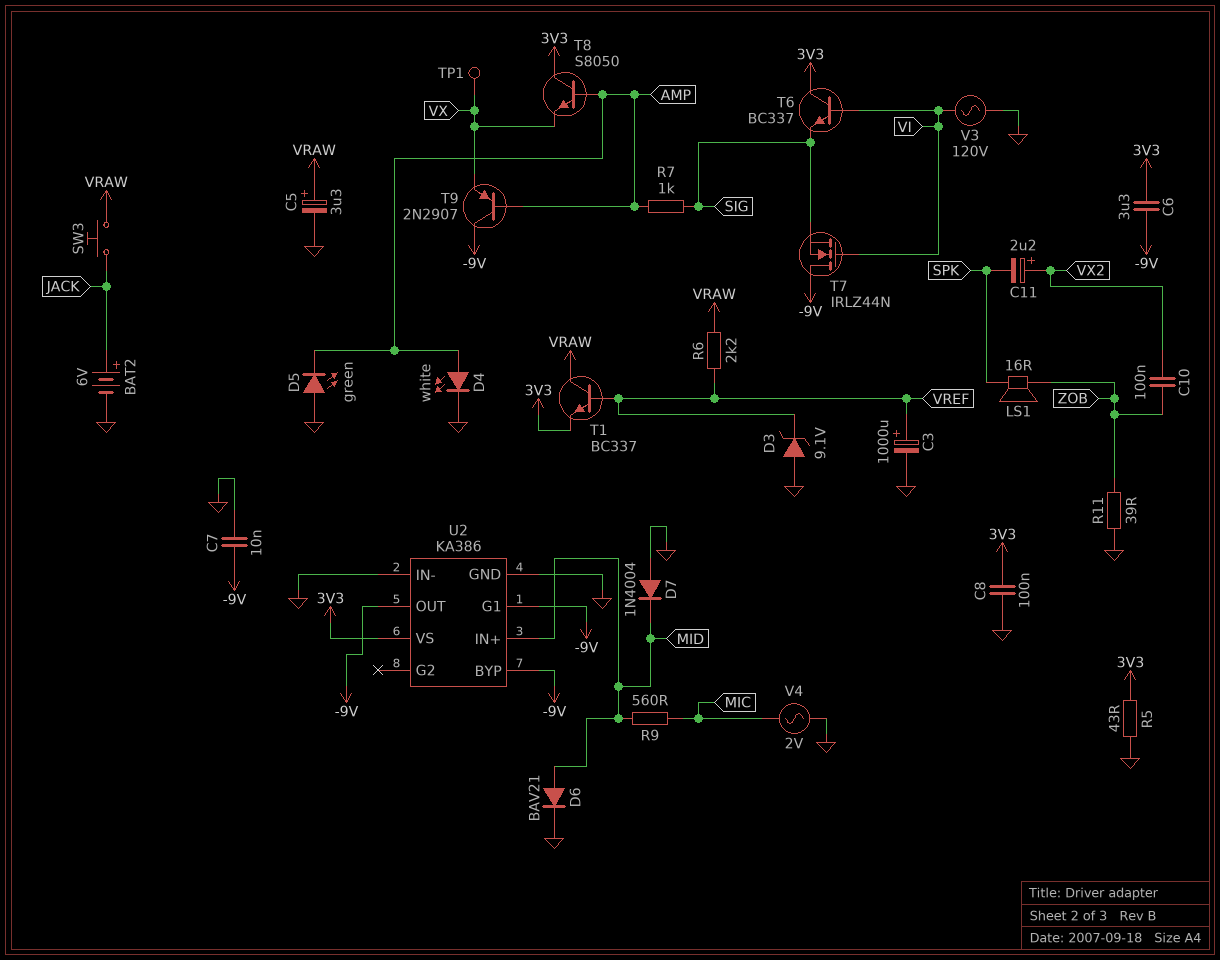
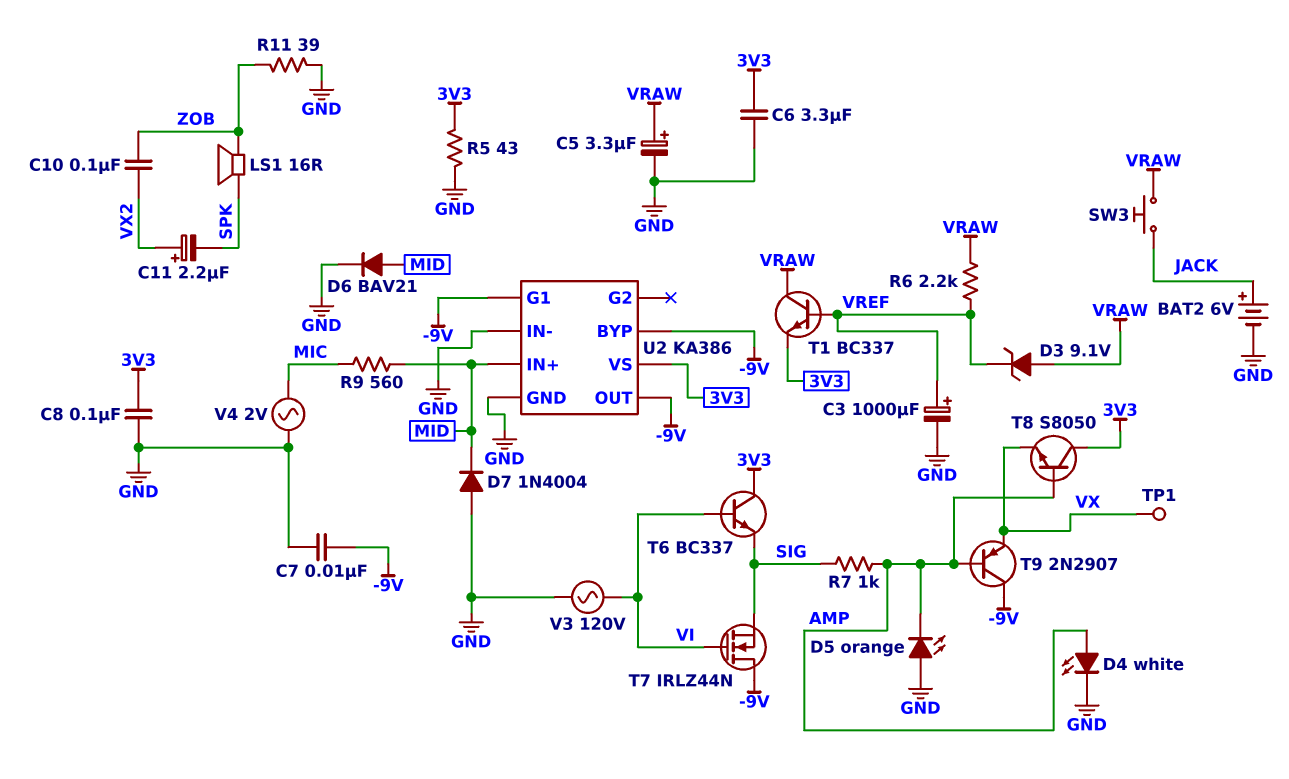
C6: 3.3uF (-9V, 3V3) -> 3.3uF (3V3, GND)
D3: zener 9.1V (A GND, K VREF) -> zener 9.1V (A VRAW, K VREF)
D5: LED green (A GND, K AMP) -> LED orange (A GND, K AMP)

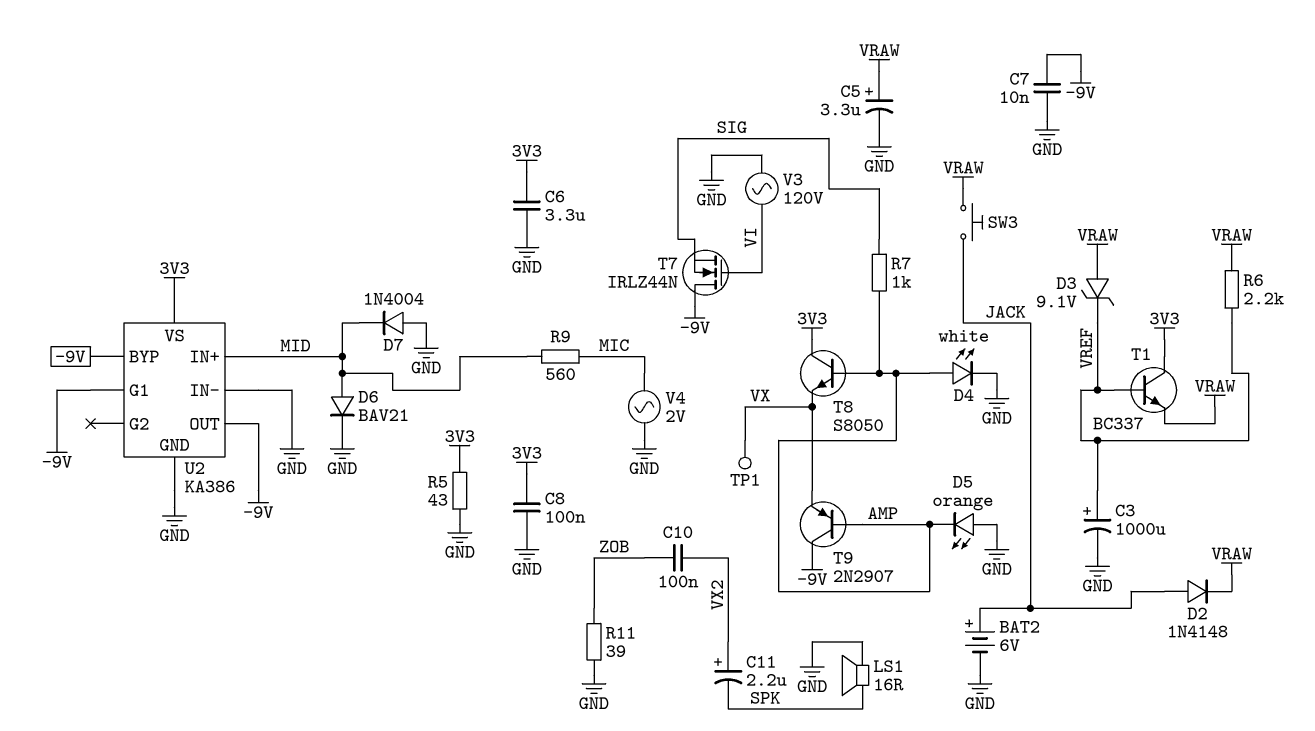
D2: none -> diode 1N4148 (A JACK, K VRAW)
LS1: speaker 16R (SPK, ZOB) -> speaker 16R (GND, SPK)
T1: NPN BC337 (B VREF, C VRAW, E 3V3) -> NPN BC337 (B VREF, C 3V3, E VRAW)
T6: NPN BC337 (B VI, C 3V3, E SIG) -> none

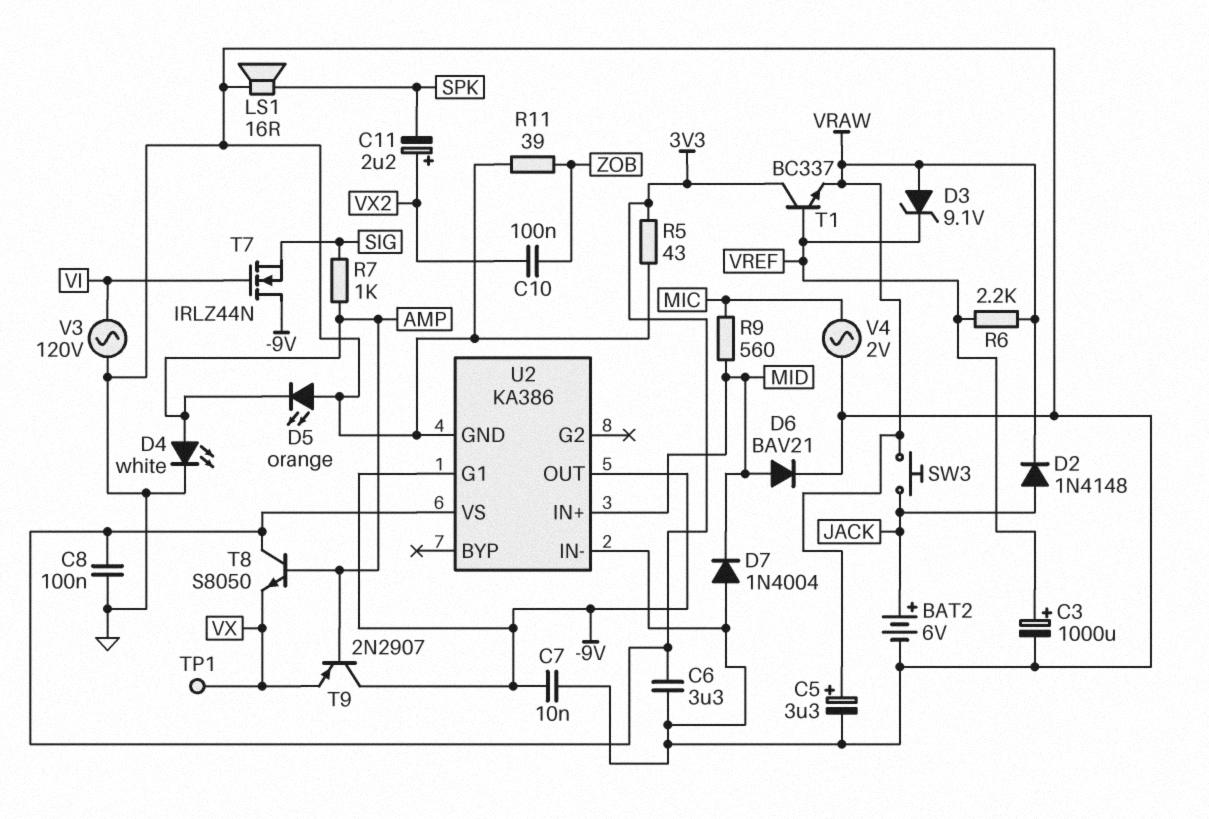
U2 pin BYP: -9V -> none

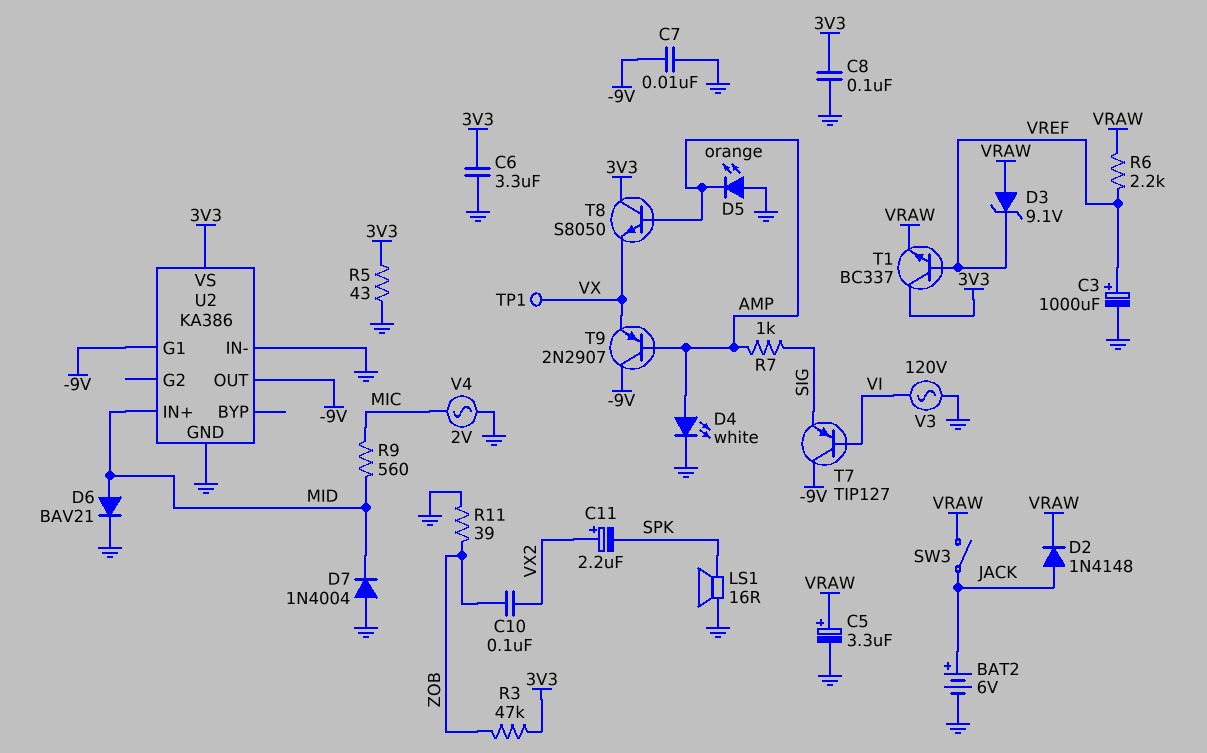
R3: none -> 47k (3V3, ZOB)
SW3: button (JACK, VRAW) -> switch (JACK, VRAW)
T7: NMOS IRLZ44N (G VI, D -9V, S SIG) -> PNP TIP127 (B VI, C -9V, E SIG)

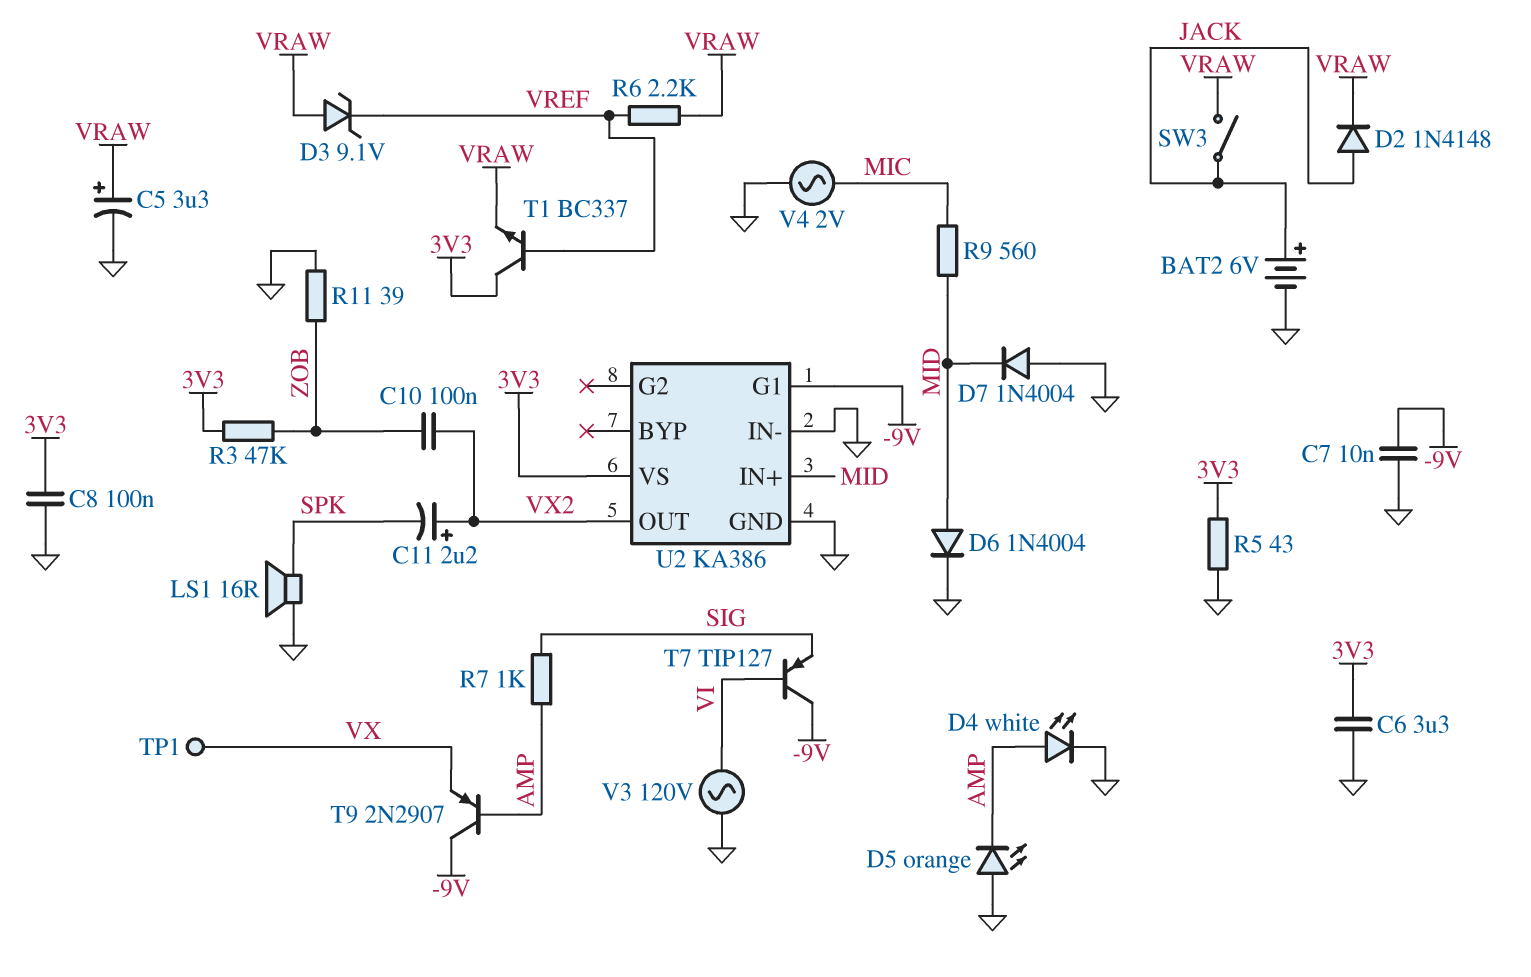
C3: 1000uF (plus VREF, minus GND) -> none
D6: diode BAV21 (A MID, K GND) -> diode 1N4004 (A MID, K GND)
T8: NPN S8050 (B AMP, C 3V3, E VX) -> none
U2 pin OUT: -9V -> VX2

